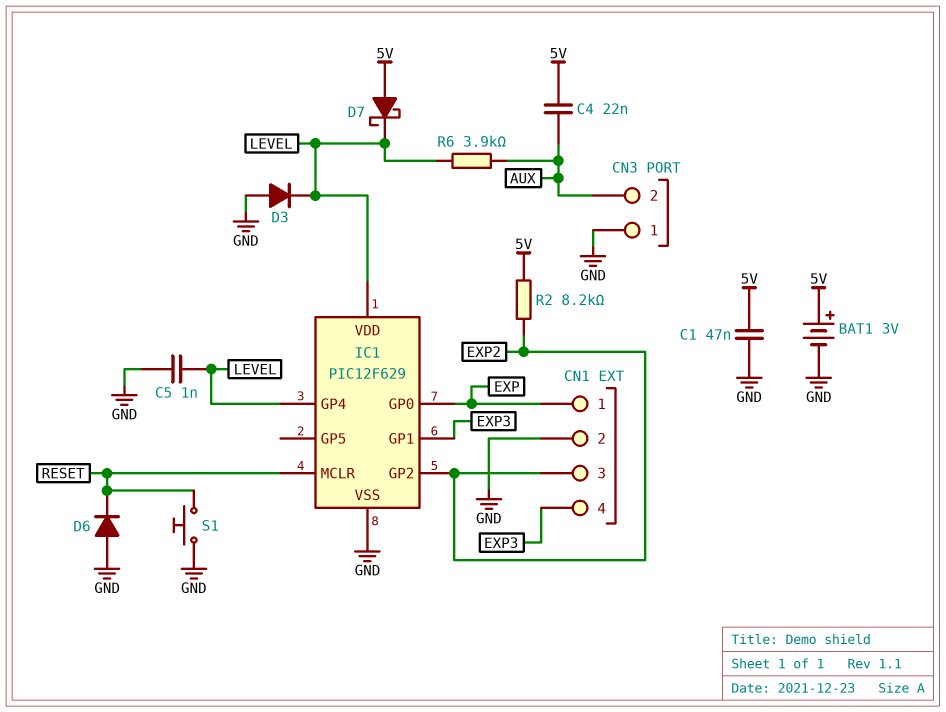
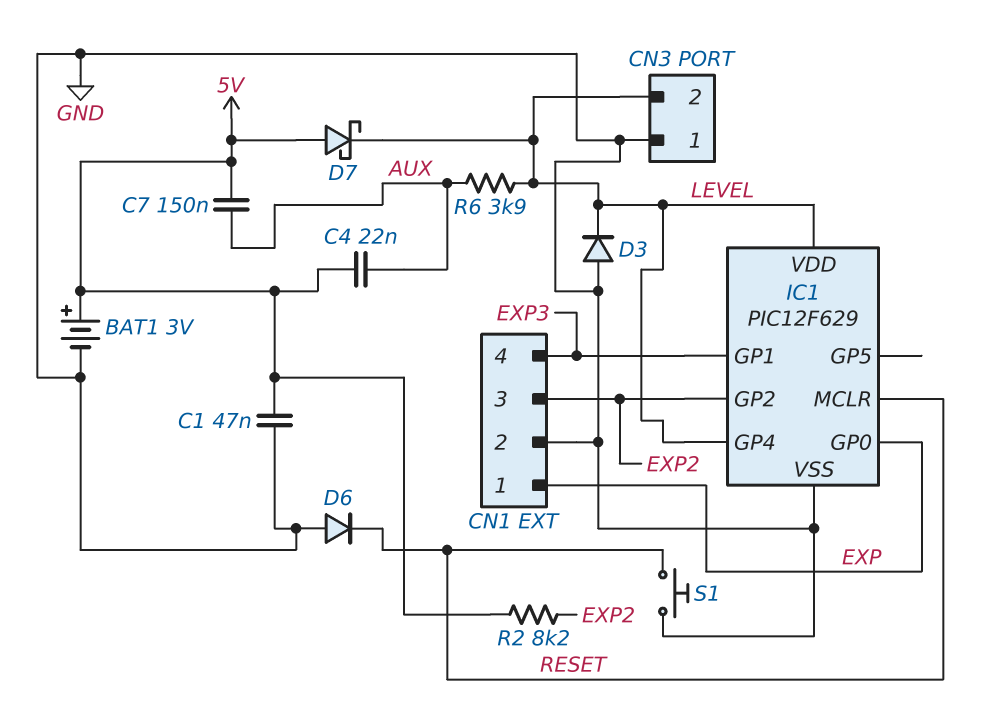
C5: 1nF (GND, LEVEL) -> none
C7: none -> 150nF (5V, AUX)
CN3 pin 2: AUX -> LEVEL

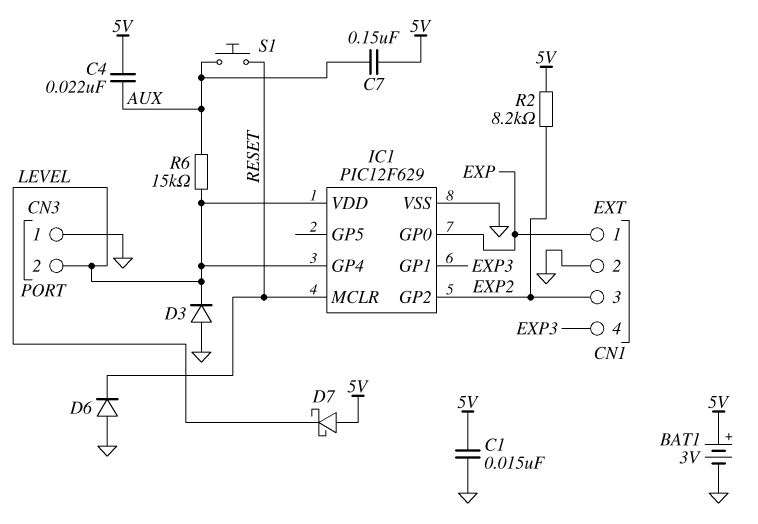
C1: 47nF (5V, GND) -> 15nF (5V, GND)
R6: 3.9k (AUX, LEVEL) -> 15k (AUX, LEVEL)
S1: button (GND, RESET) -> button (AUX, RESET)

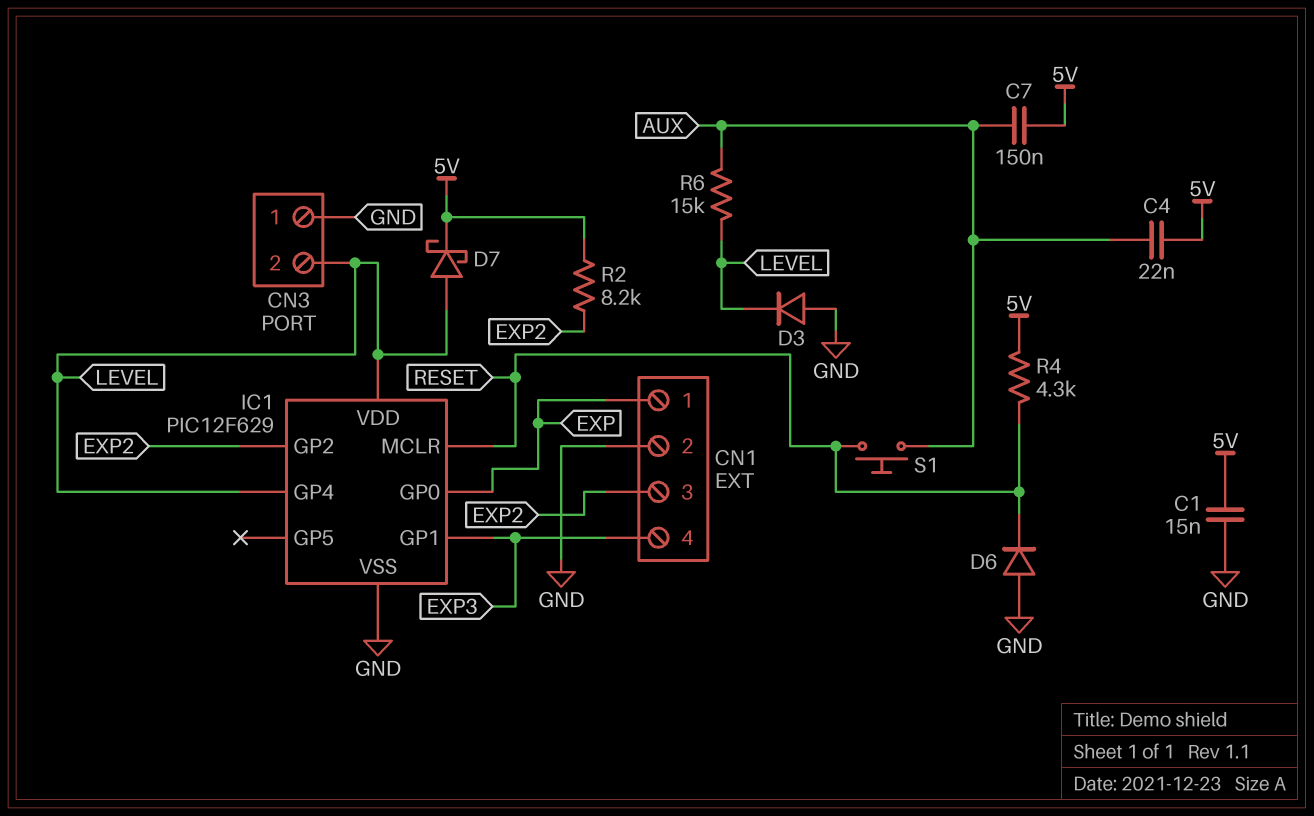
BAT1: 3V (plus 5V, minus GND) -> none
D7: schottky (A 5V, K LEVEL) -> schottky (A LEVEL, K 5V)
R4: none -> 4.3k (5V, RESET)

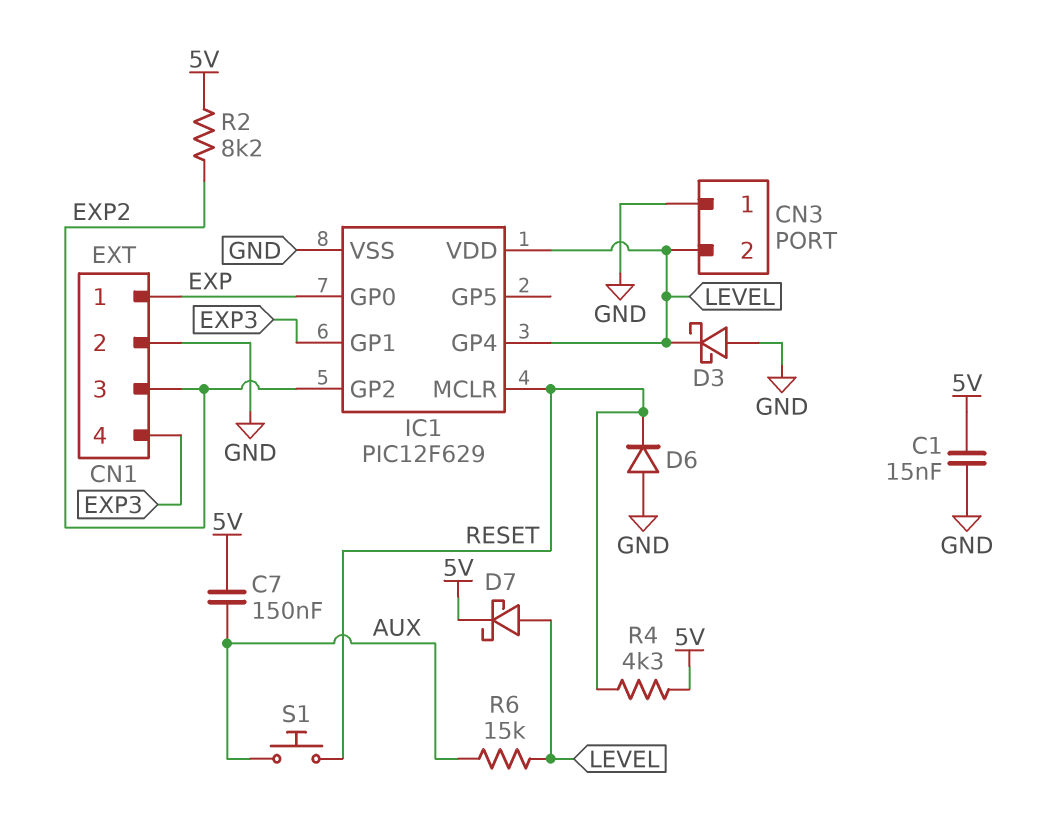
C4: 22nF (5V, AUX) -> none
D3: diode (A GND, K LEVEL) -> schottky (A GND, K LEVEL)

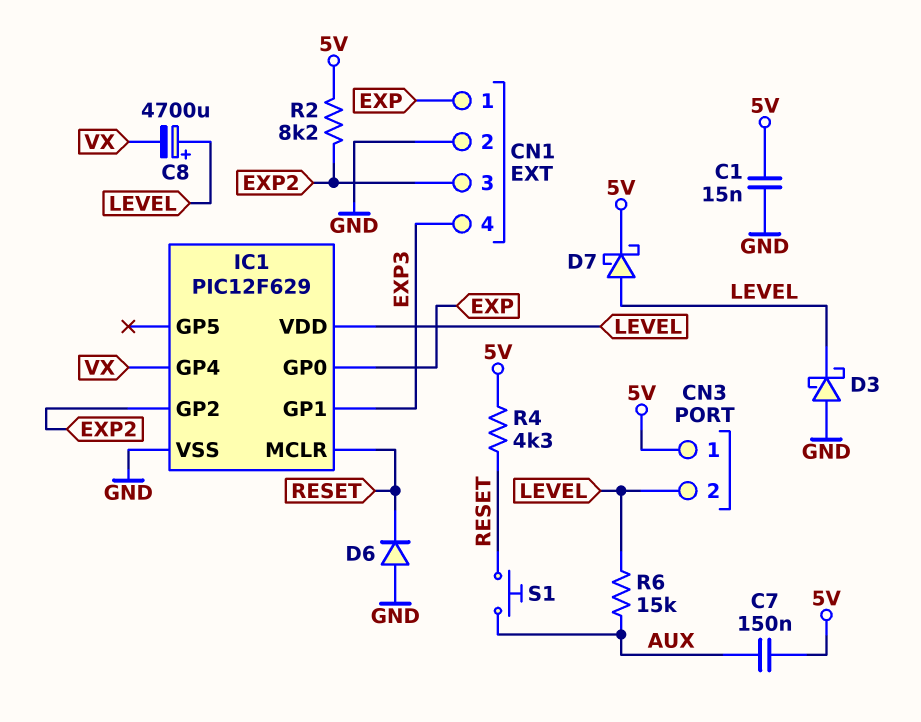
C8: none -> 4700uF (plus LEVEL, minus VX)
CN3 pin 1: GND -> 5V
IC1 pin GP4: LEVEL -> VX

